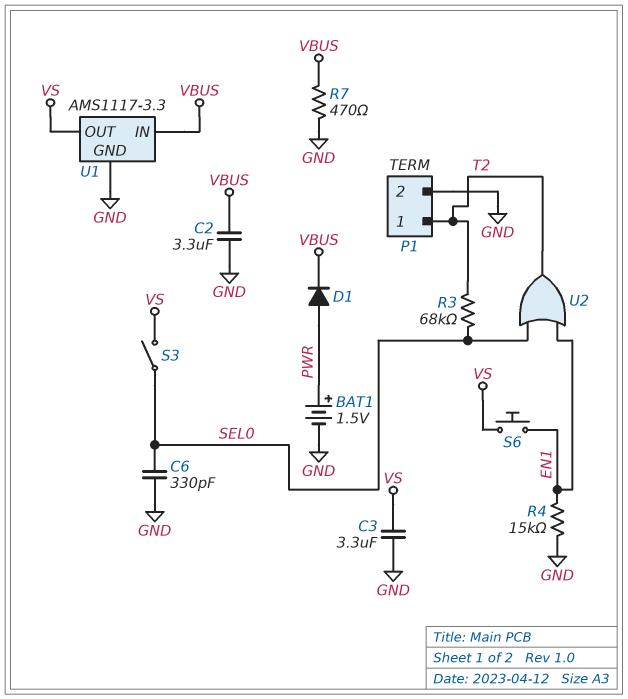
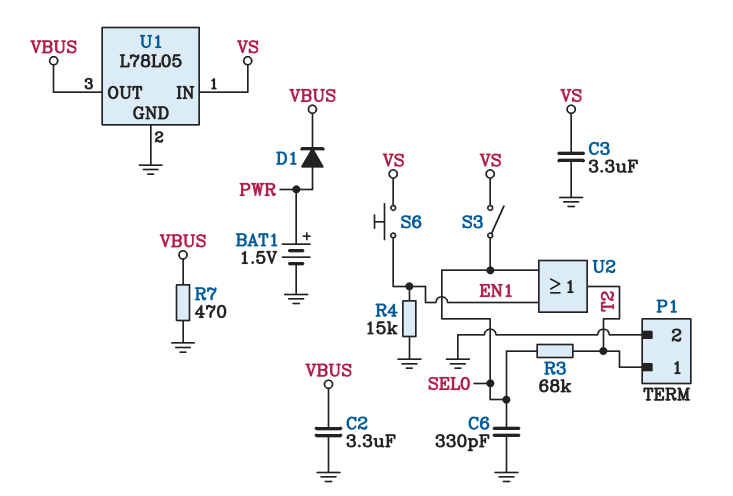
U1: AMS1117-3.3 -> L78L05
U1 pin IN: VBUS -> VS
U1 pin OUT: VS -> VBUS

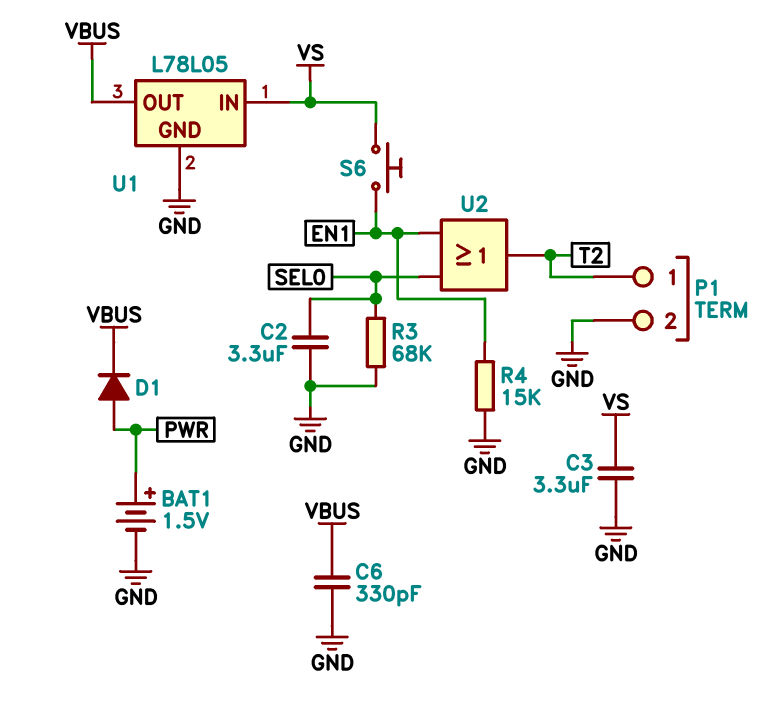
C2: 3.3uF (GND, VBUS) -> 3.3uF (GND, SEL0)
C6: 330pF (GND, SEL0) -> 330pF (GND, VBUS)
R3: 68k (SEL0, T2) -> 68k (GND, SEL0)
R7: 470 (GND, VBUS) -> none
S3: switch (SEL0, VS) -> none

